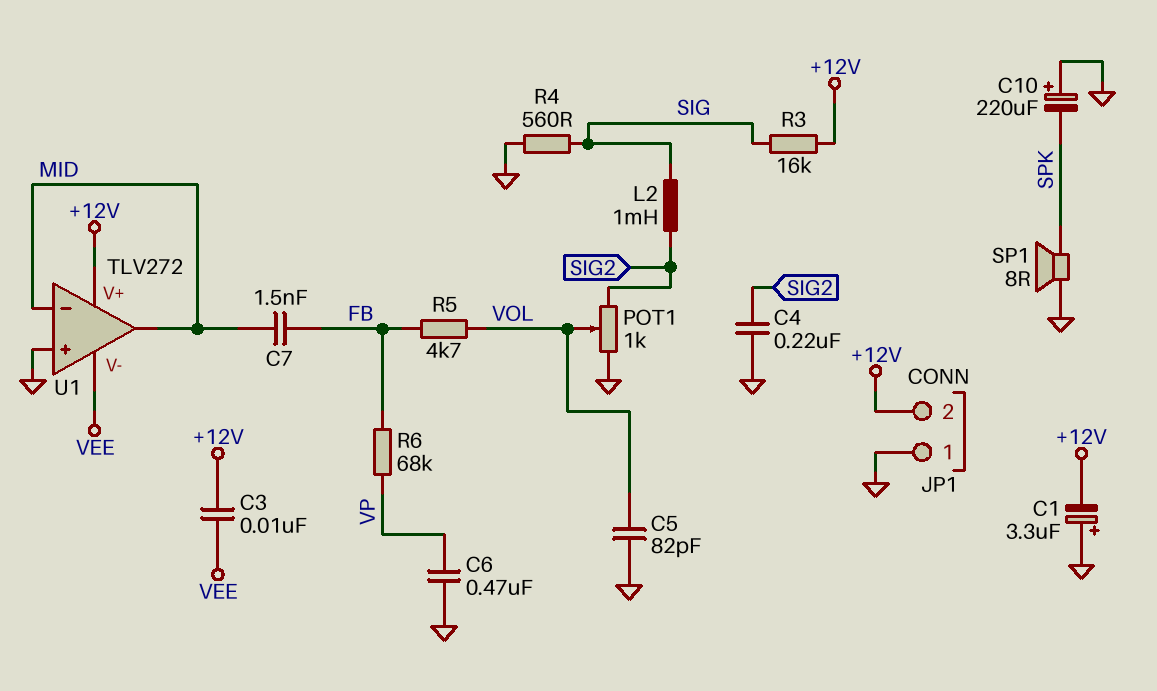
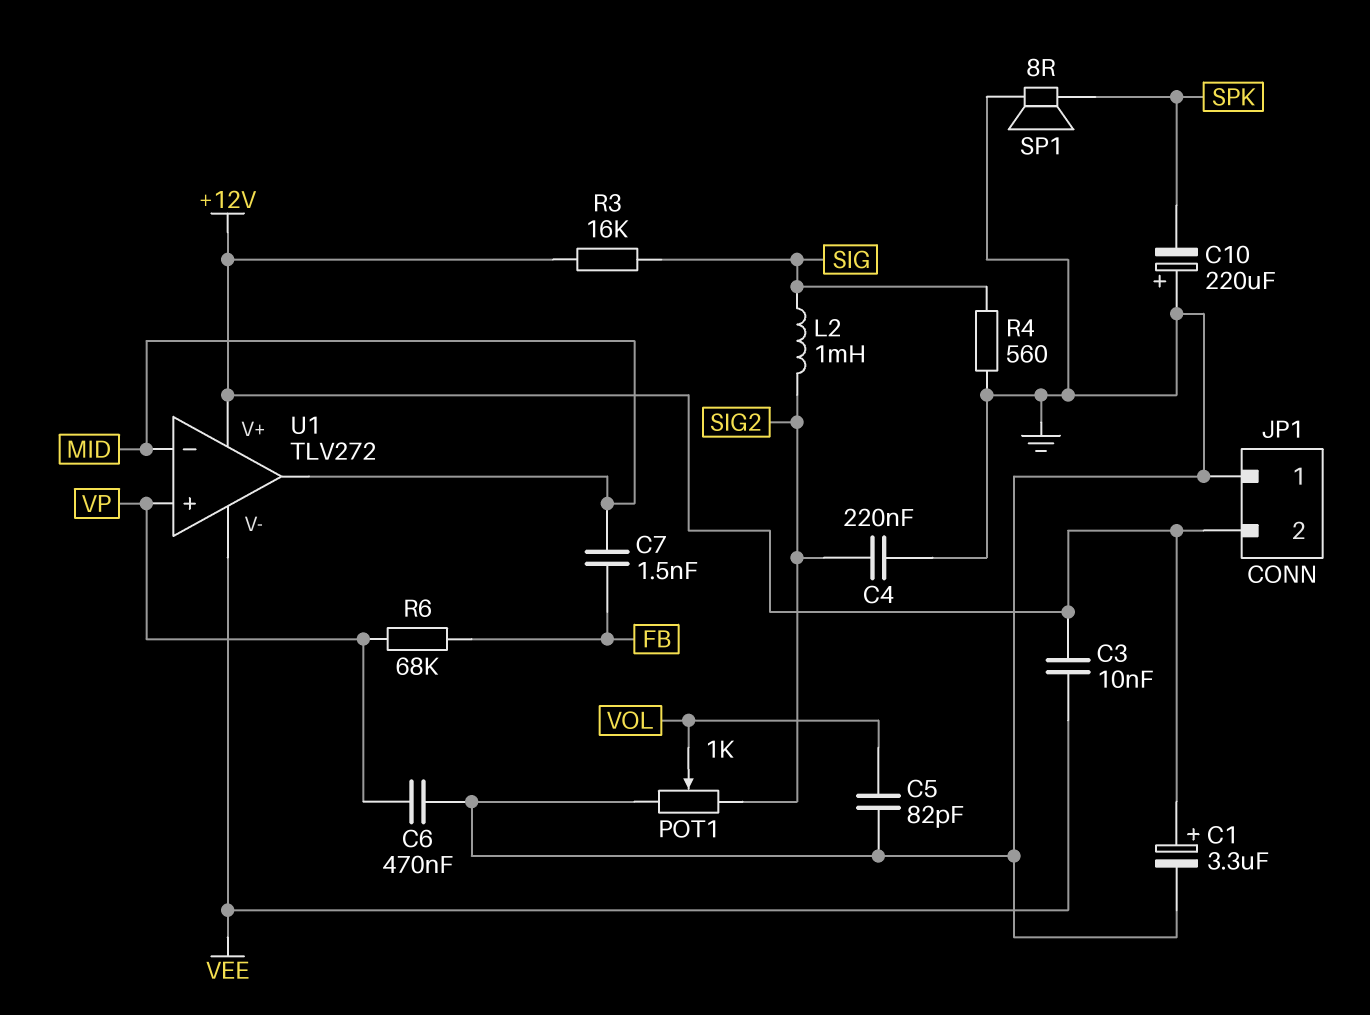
C1: 3.3uF (plus GND, minus +12V) -> 3.3uF (plus +12V, minus GND)
R5: 4.7k (FB, VOL) -> none
U1 pin in+: GND -> VP

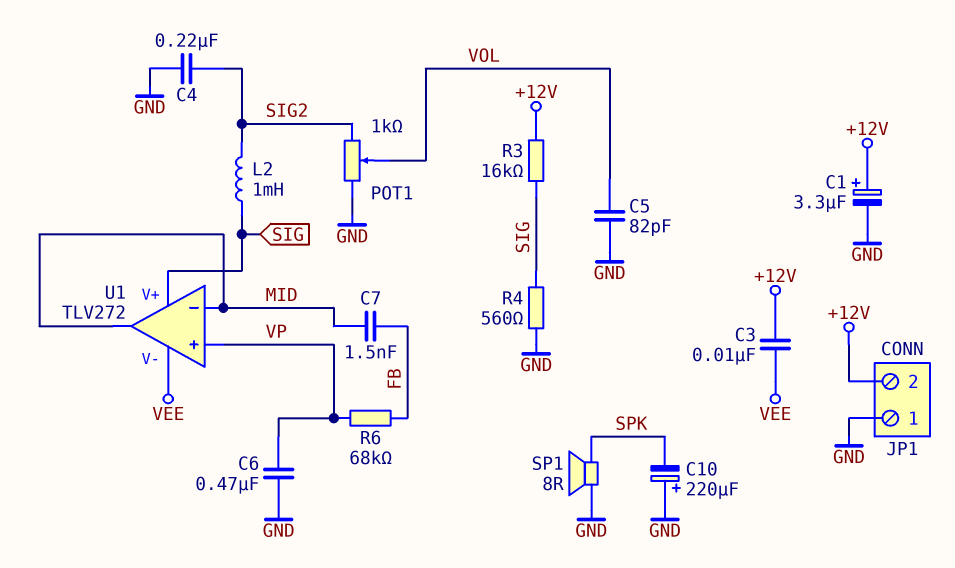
U1 pin V+: +12V -> SIG

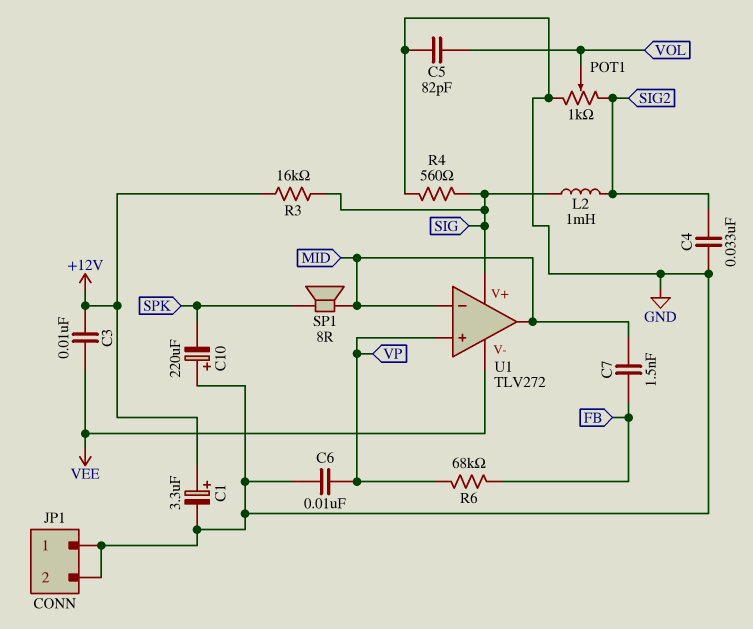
C4: 220nF (GND, SIG2) -> 33nF (GND, SIG2)
C6: 470nF (GND, VP) -> 10nF (GND, VP)
JP1 pin 2: +12V -> GND
SP1: speaker 8R (GND, SPK) -> speaker 8R (MID, SPK)

